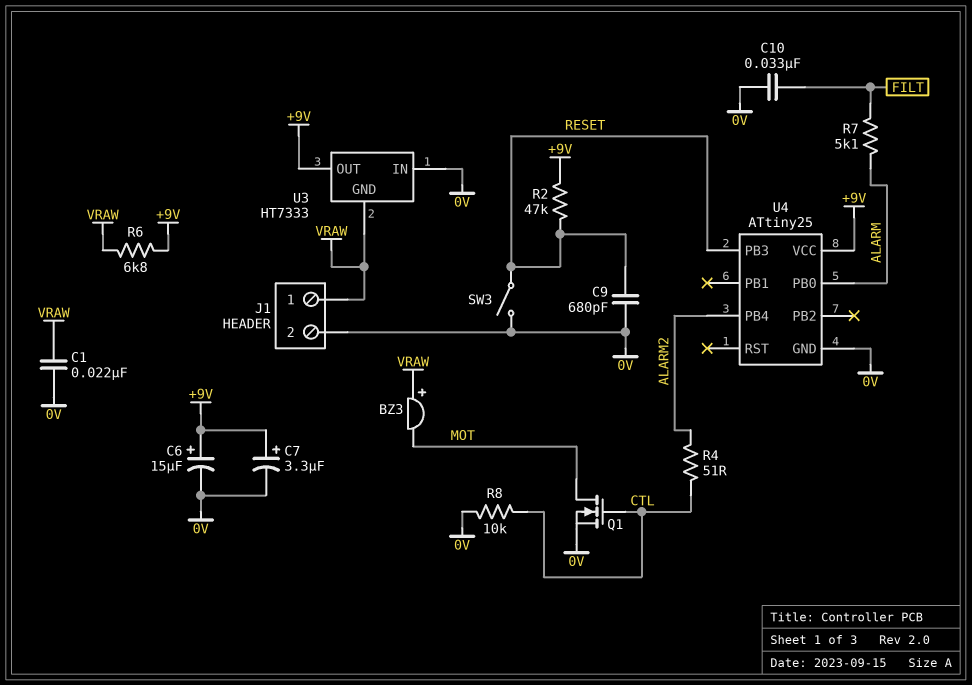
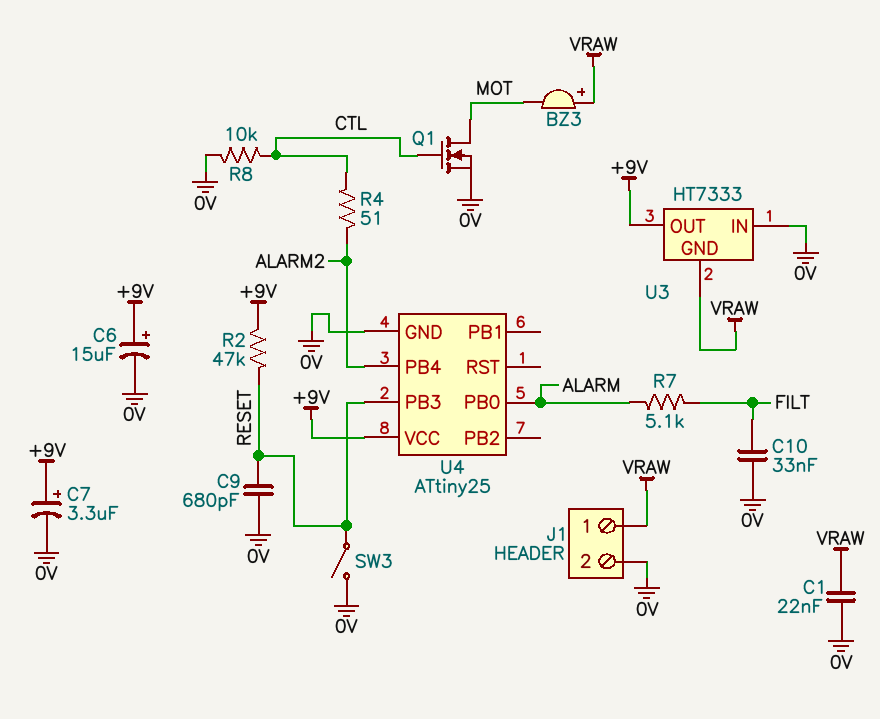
R6: 6.8k (+9V, VRAW) -> none

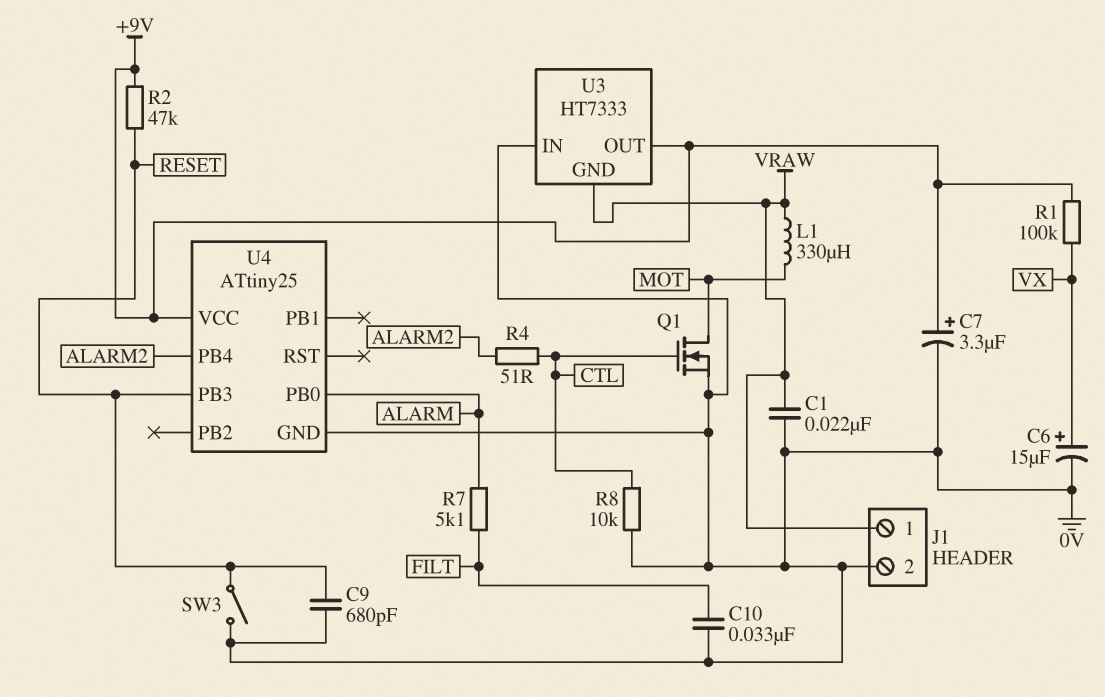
BZ3: buzzer (plus VRAW, minus MOT) -> none
C6: 15uF (plus +9V, minus 0V) -> 15uF (plus VX, minus 0V)
L1: none -> 330uH (MOT, VRAW)
R1: none -> 100k (+9V, VX)

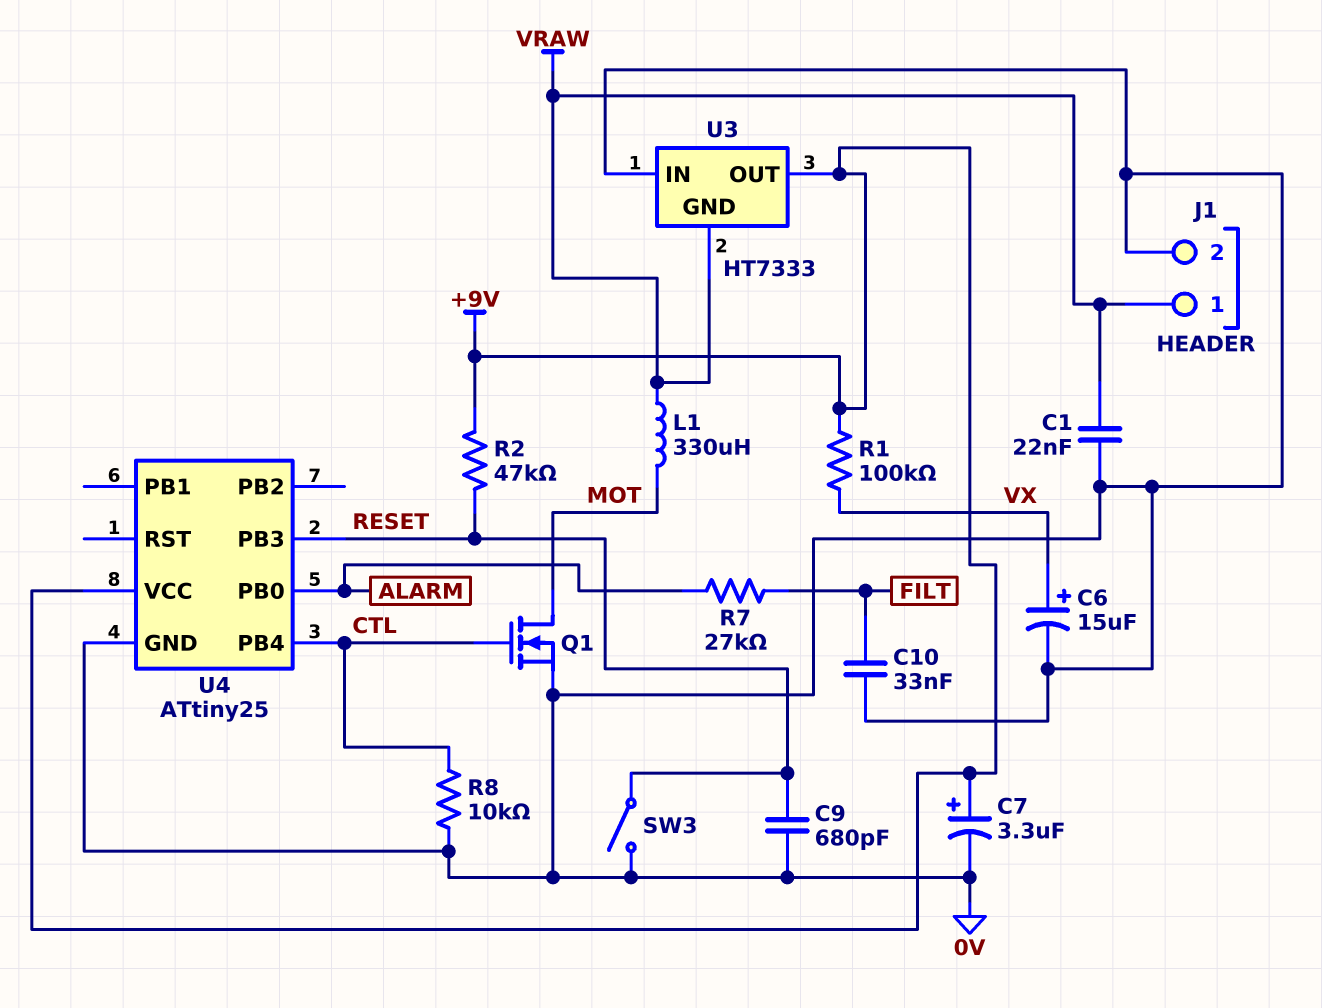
R4: 51 (ALARM2, CTL) -> none
R7: 5.1k (ALARM, FILT) -> 27k (ALARM, FILT)
U4 pin PB4: ALARM2 -> CTL

